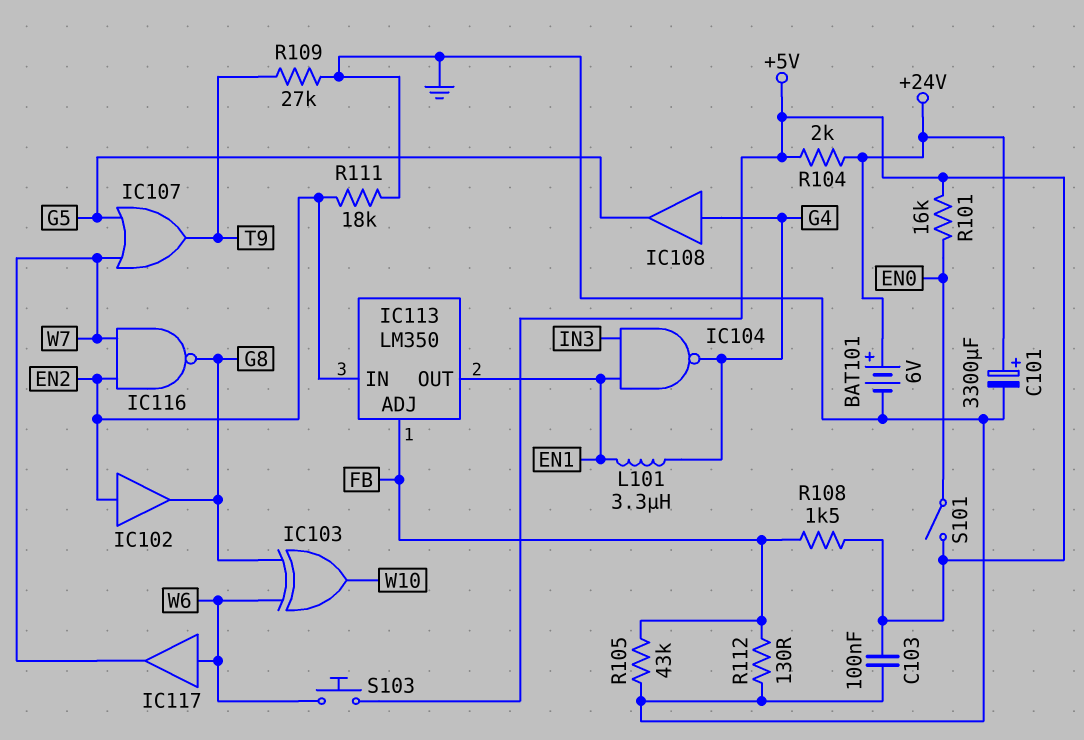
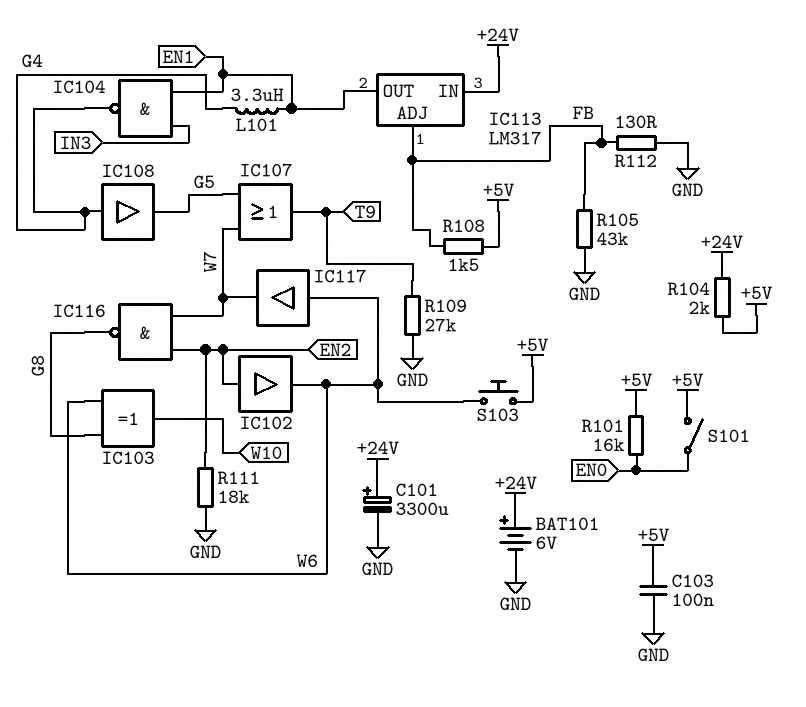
IC102: buffer (in EN2, out G8) -> buffer (in EN2, out W6)
IC113: LM350 -> LM317
IC113 pin IN: EN2 -> +24V

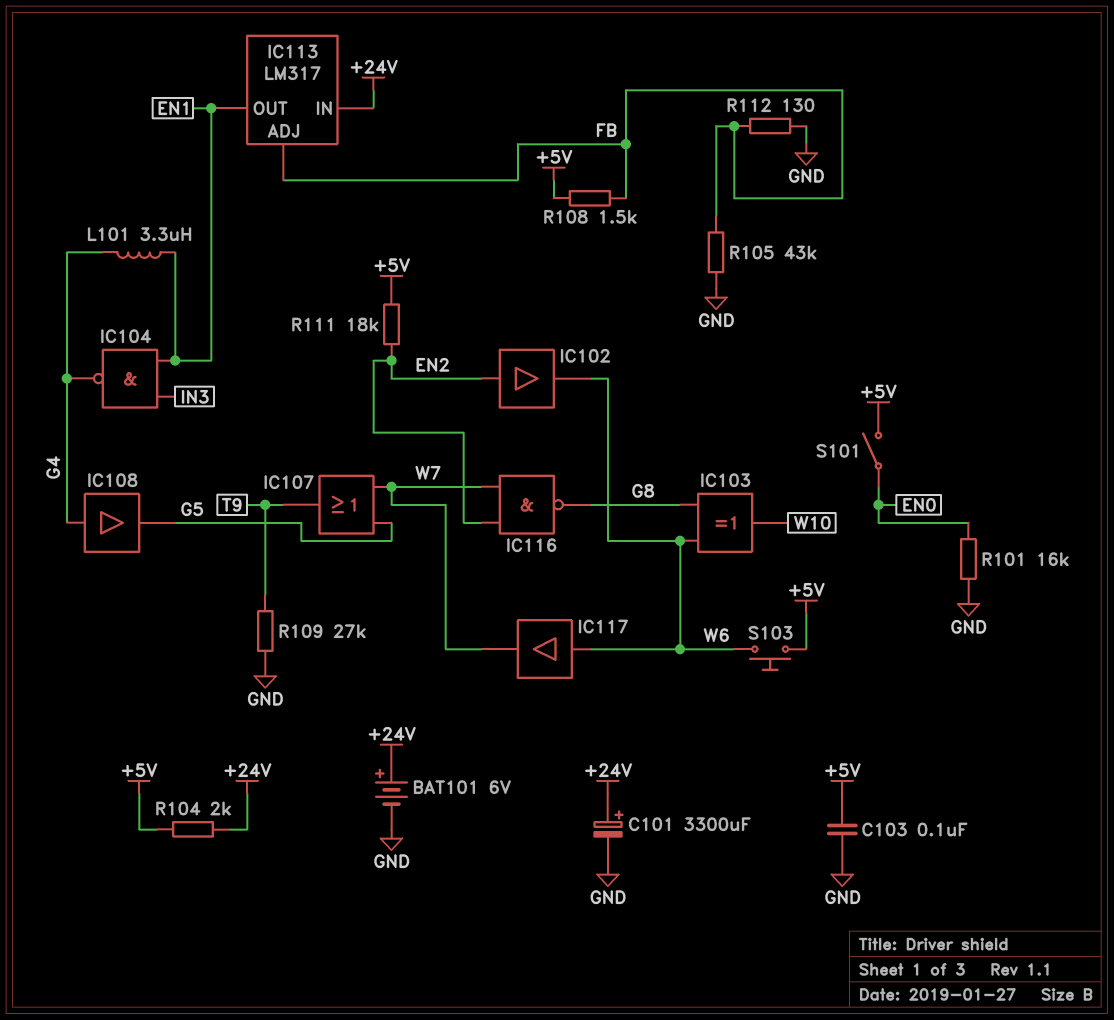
R101: 16k (+5V, EN0) -> 16k (EN0, GND)
R111: 18k (EN2, GND) -> 18k (+5V, EN2)

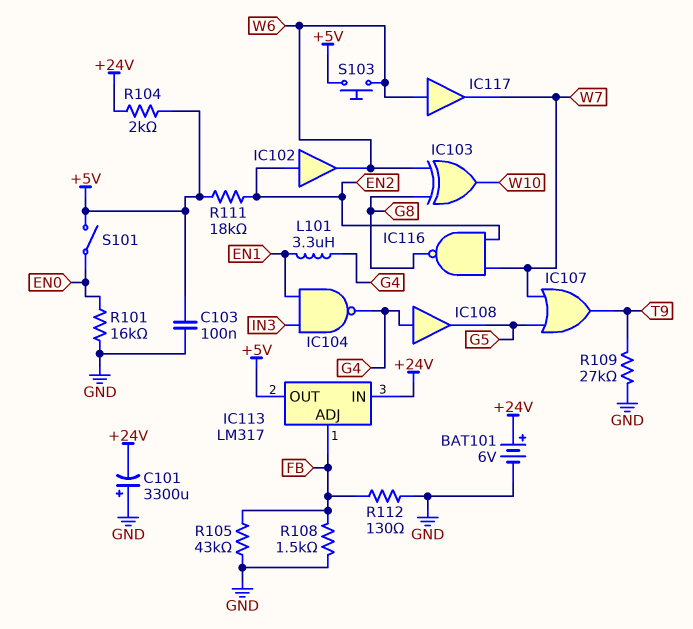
C101: 3300uF (plus +24V, minus GND) -> 3300uF (plus GND, minus +24V)
IC113 pin OUT: EN1 -> +5V
R108: 1.5k (+5V, FB) -> 1.5k (FB, GND)

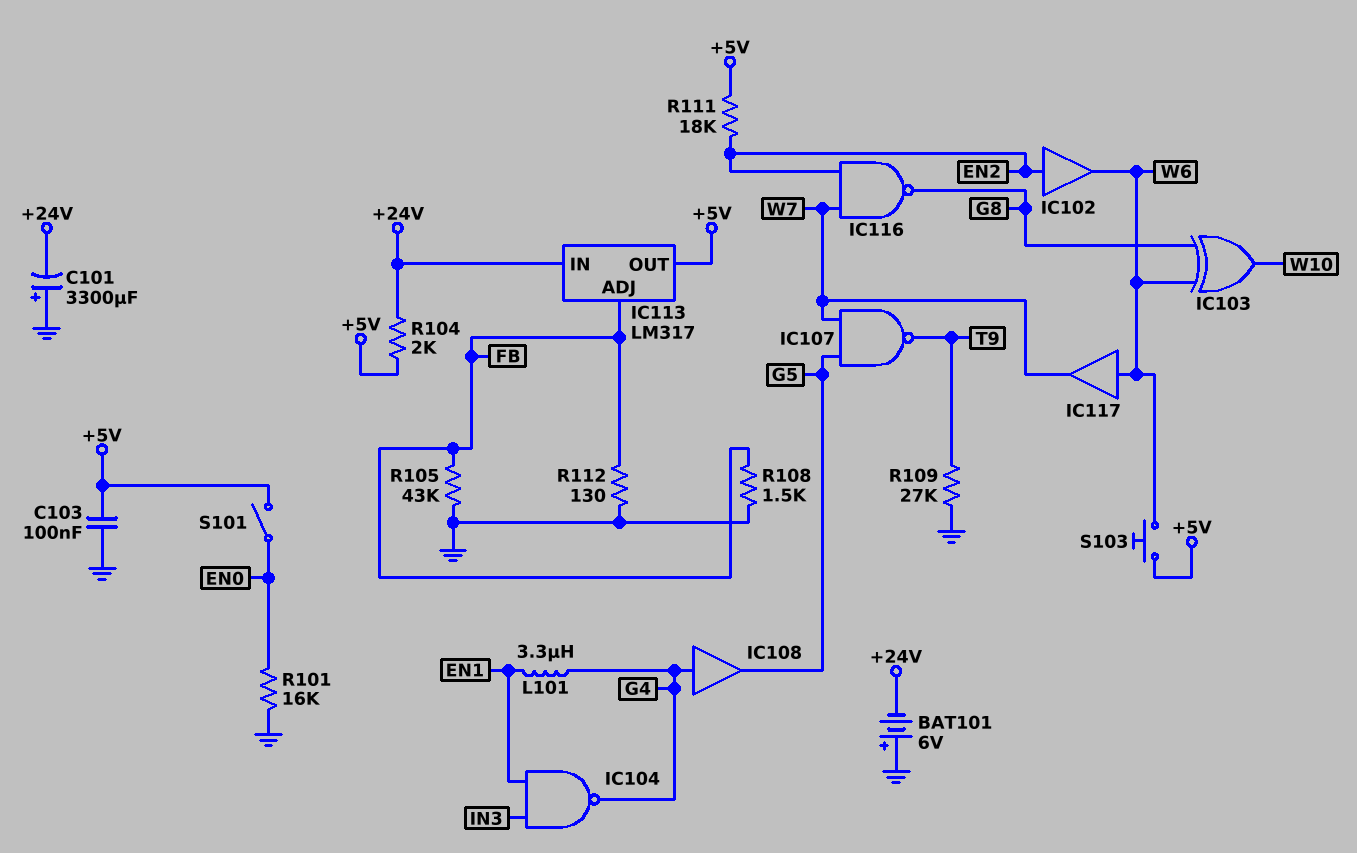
BAT101: 6V (plus +24V, minus GND) -> 6V (plus GND, minus +24V)
IC107: OR (in G5, in W7, out T9) -> NAND (in G5, in W7, out T9)

